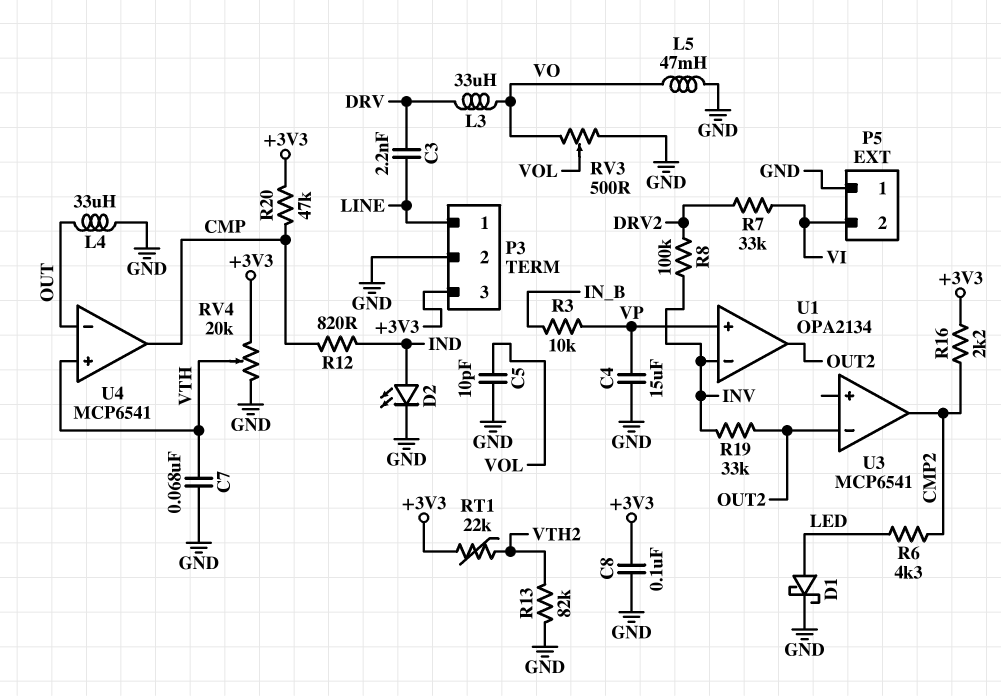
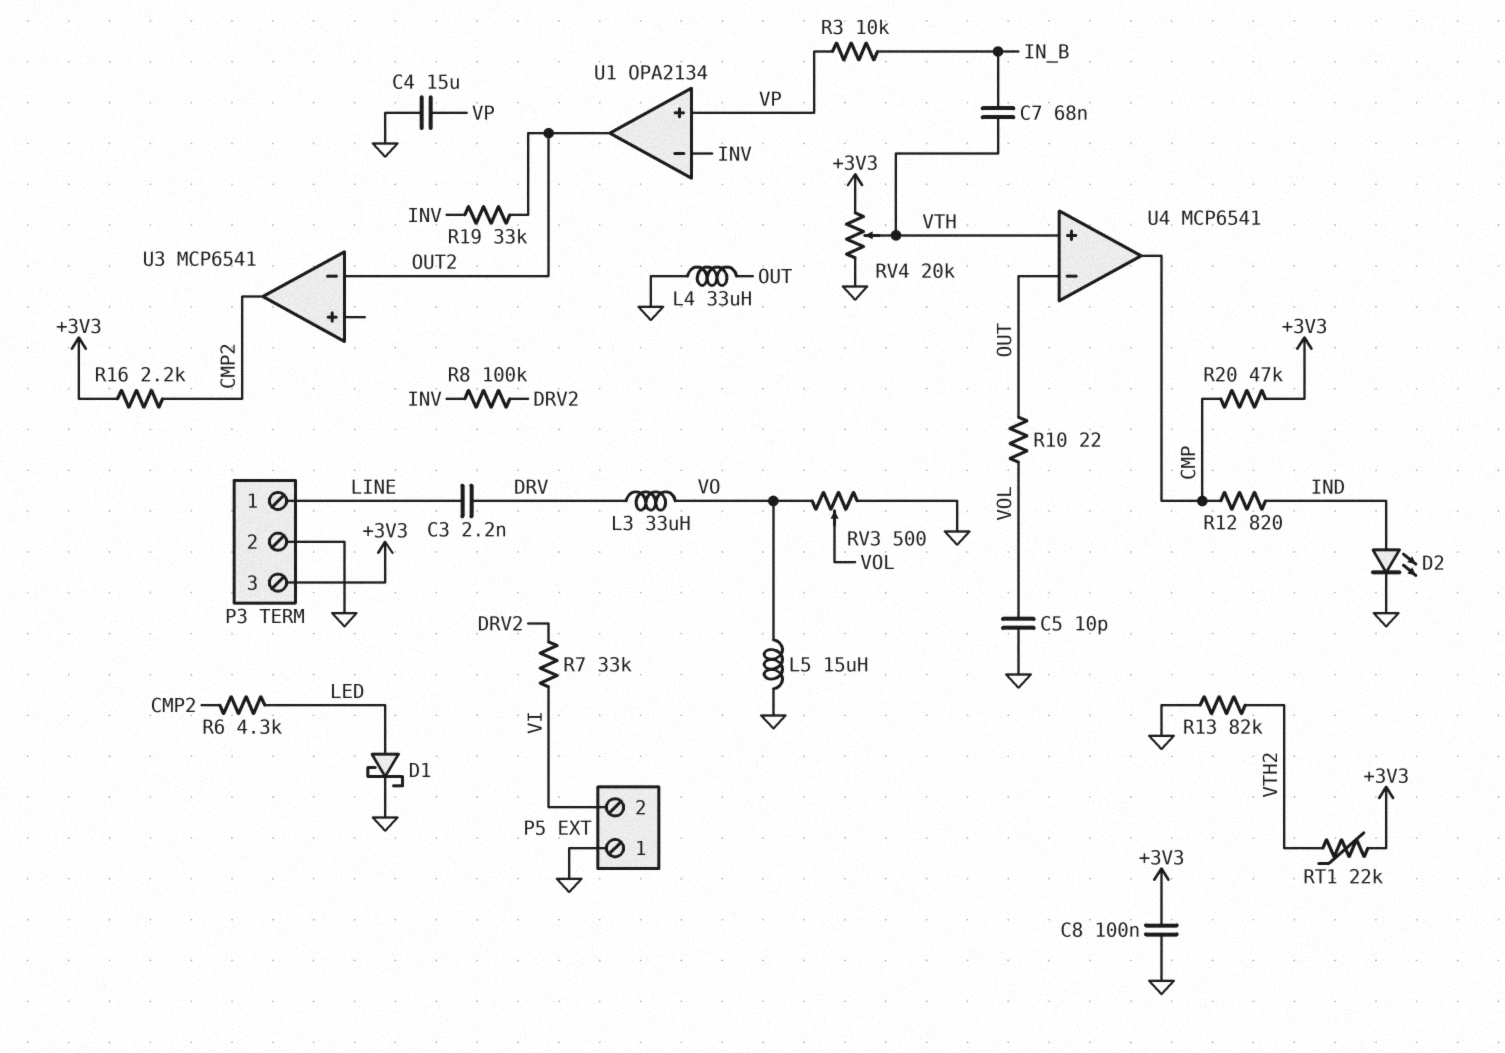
C7: 68nF (GND, VTH) -> 68nF (IN_B, VTH)
L5: 47mH (GND, VO) -> 15uH (GND, VO)
R10: none -> 22 (OUT, VOL)

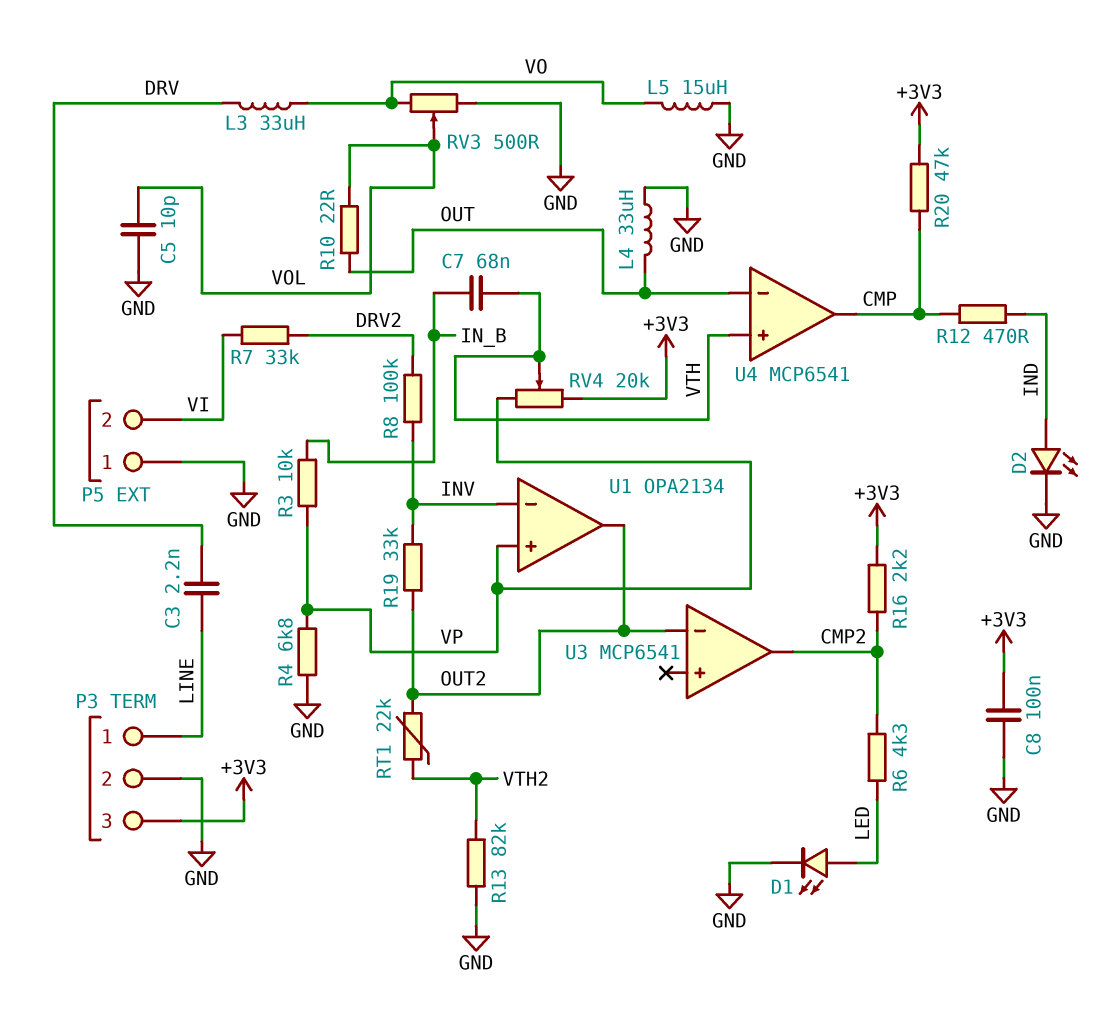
C4: 15uF (GND, VP) -> none
D1: schottky (A LED, K GND) -> LED (A LED, K GND)
R4: none -> 6.8k (GND, VP)
R12: 820 (CMP, IND) -> 470 (CMP, IND)
RT1: 22k (+3V3, VTH2) -> 22k (OUT2, VTH2)
RV4: 20k (+3V3, GND, wiper VTH) -> 20k (+3V3, VP, wiper VTH)

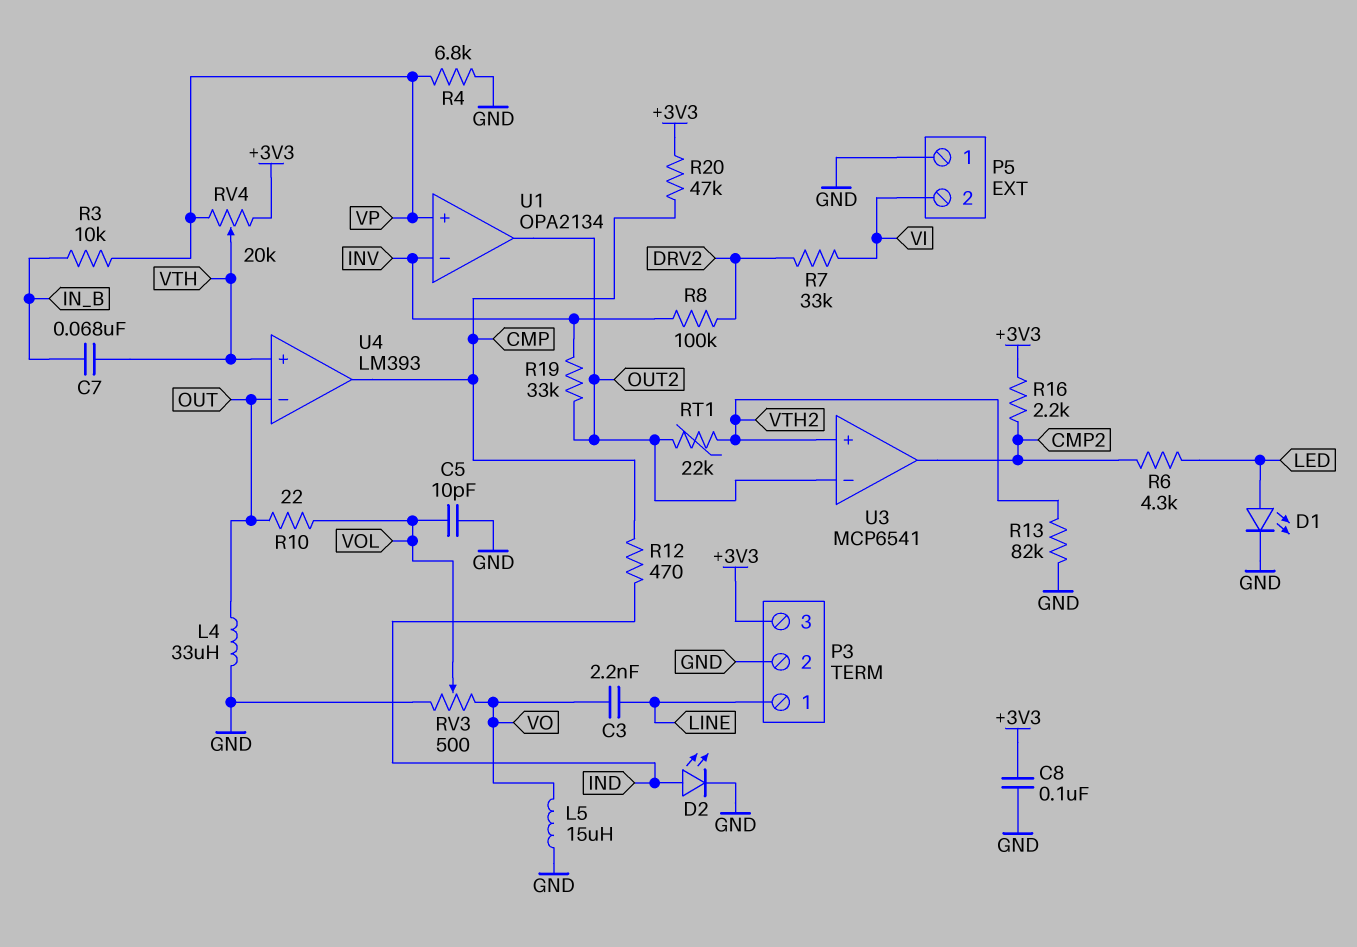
C3: 2.2nF (DRV, LINE) -> 2.2nF (LINE, VO)
L3: 33uH (DRV, VO) -> none
U3 pin in+: none -> VTH2
U4: MCP6541 -> LM393

